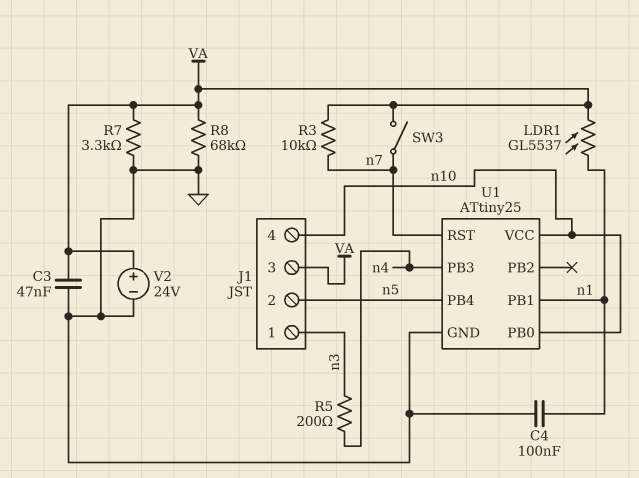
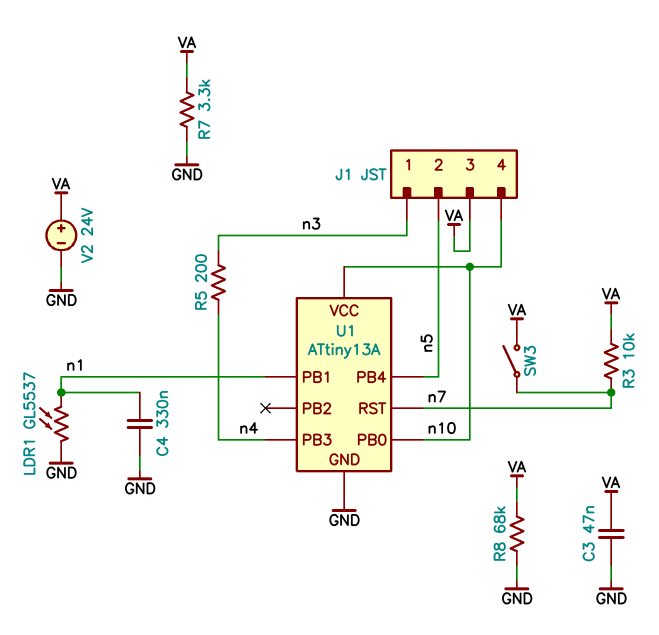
C4: 100nF (GND, n1) -> 330nF (GND, n1)
LDR1: GL5537 (VA, n1) -> GL5537 (GND, n1)
U1: ATtiny25 -> ATtiny13A

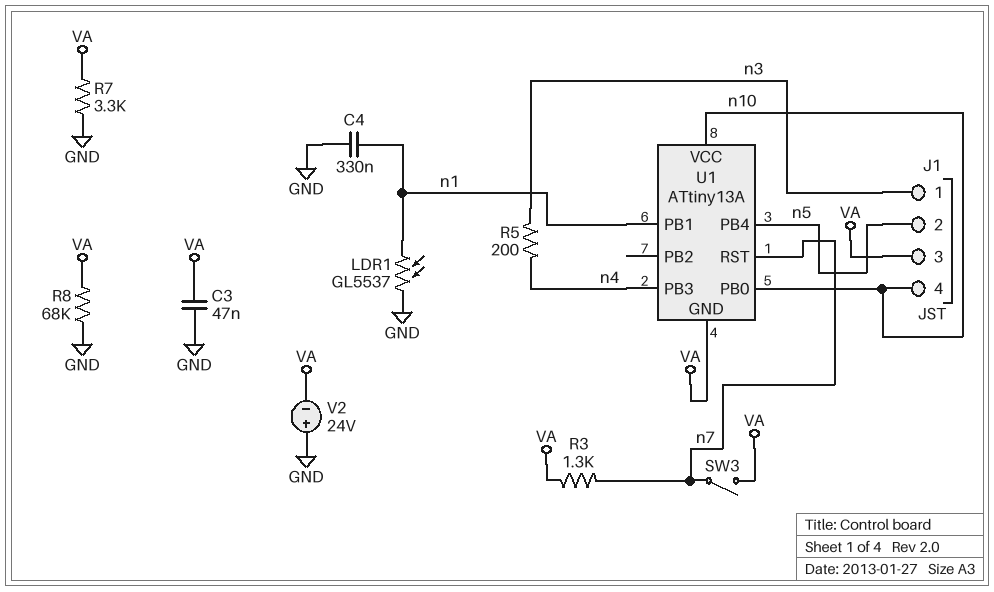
R3: 10k (VA, n7) -> 1.3k (VA, n7)
U1 pin GND: GND -> VA
V2: 24V (plus VA, minus GND) -> 24V (plus GND, minus VA)

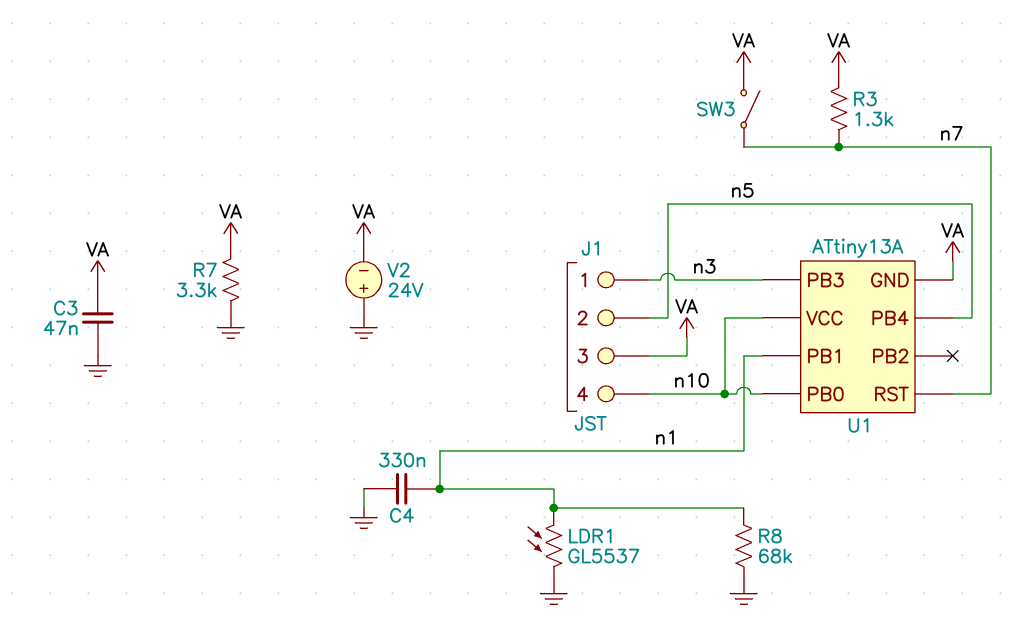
R5: 200 (n3, n4) -> none
R8: 68k (GND, VA) -> 68k (GND, n1)
U1 pin PB3: n4 -> n3

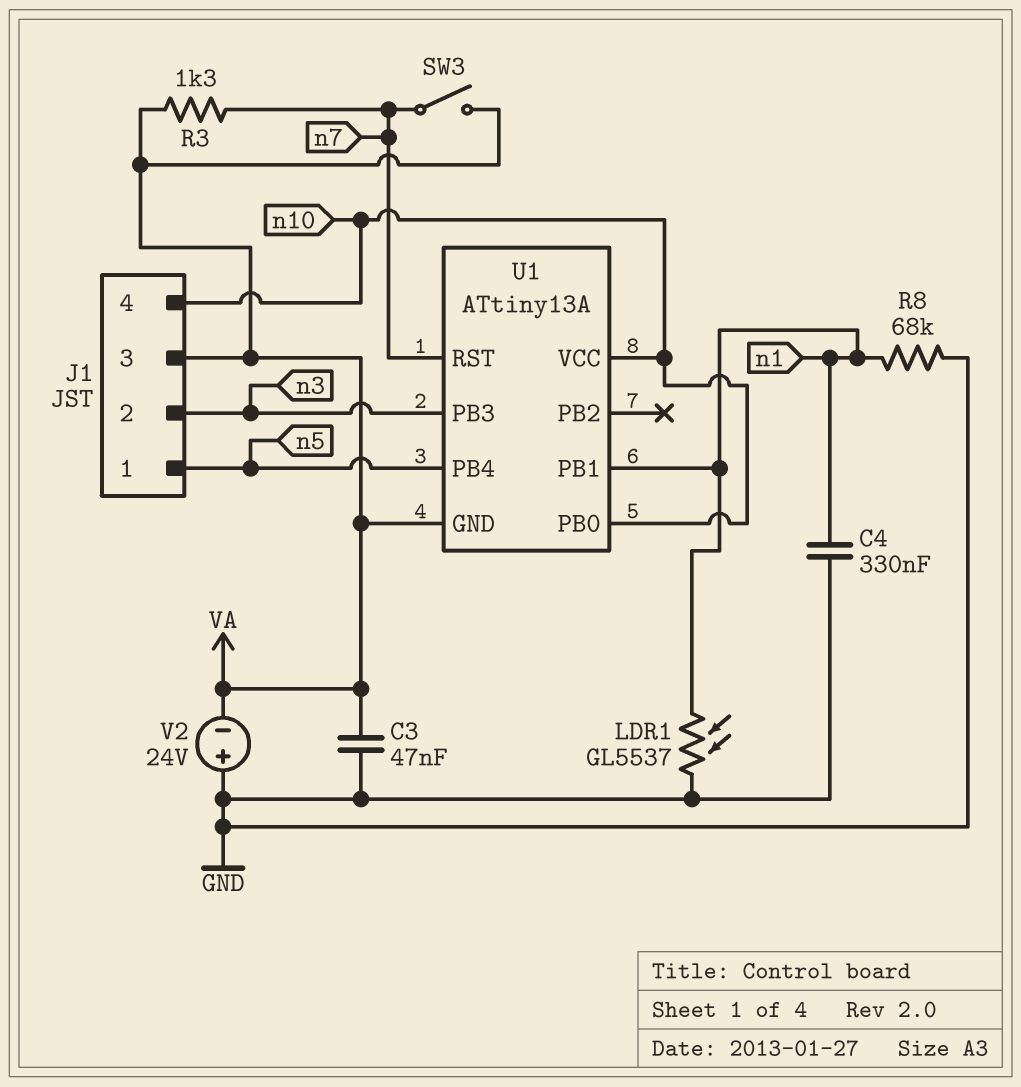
J1 pin 1: n3 -> n5
J1 pin 2: n5 -> n3
R7: 3.3k (GND, VA) -> none

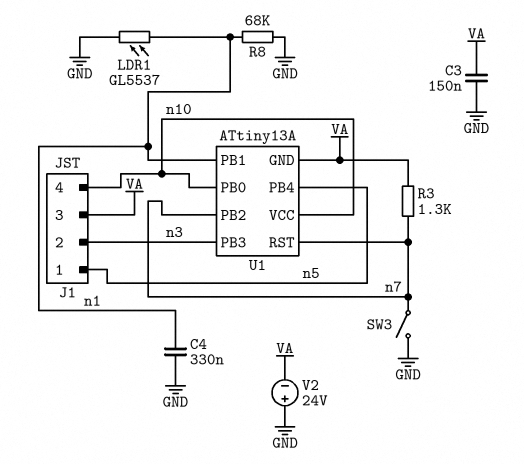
C3: 47nF (GND, VA) -> 150nF (GND, VA)
SW3: switch (VA, n7) -> switch (GND, n7)
U1 pin PB2: none -> n7

